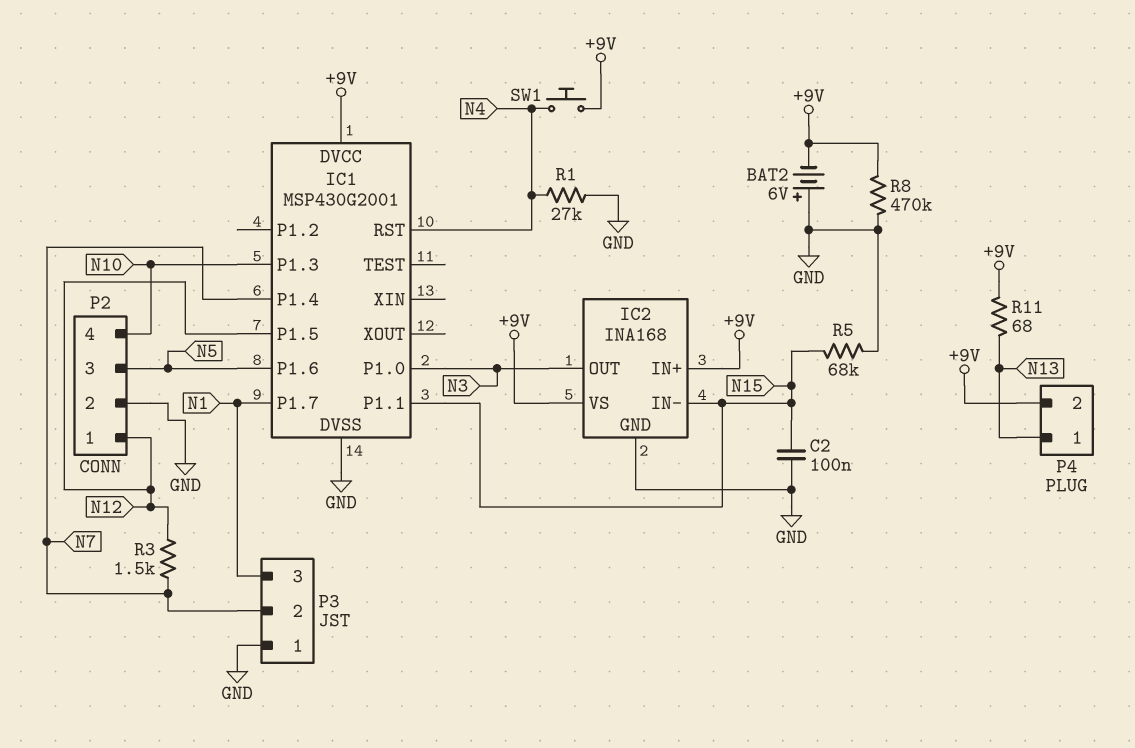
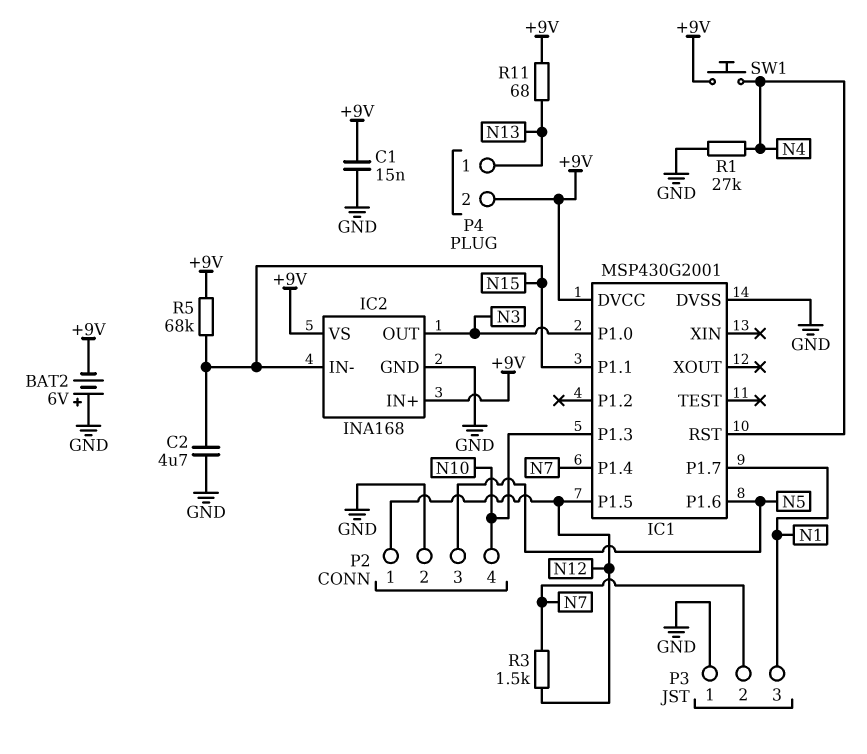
C1: none -> 15nF (+9V, GND)
C2: 100nF (GND, N15) -> 4.7uF (GND, N15)
R5: 68k (GND, N15) -> 68k (+9V, N15)
R8: 470k (+9V, GND) -> none

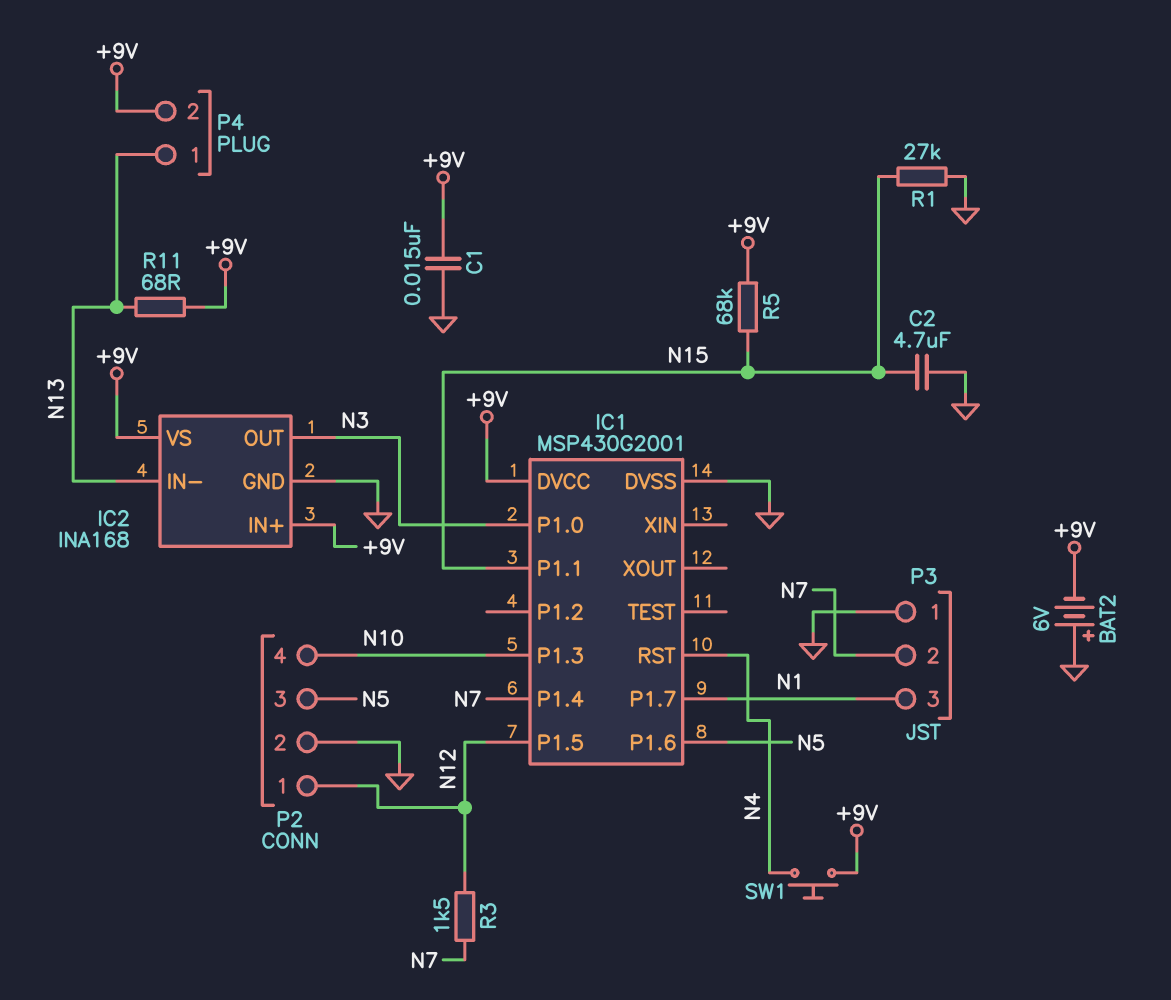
IC2 pin IN-: N15 -> N13
R1: 27k (GND, N4) -> 27k (GND, N15)

